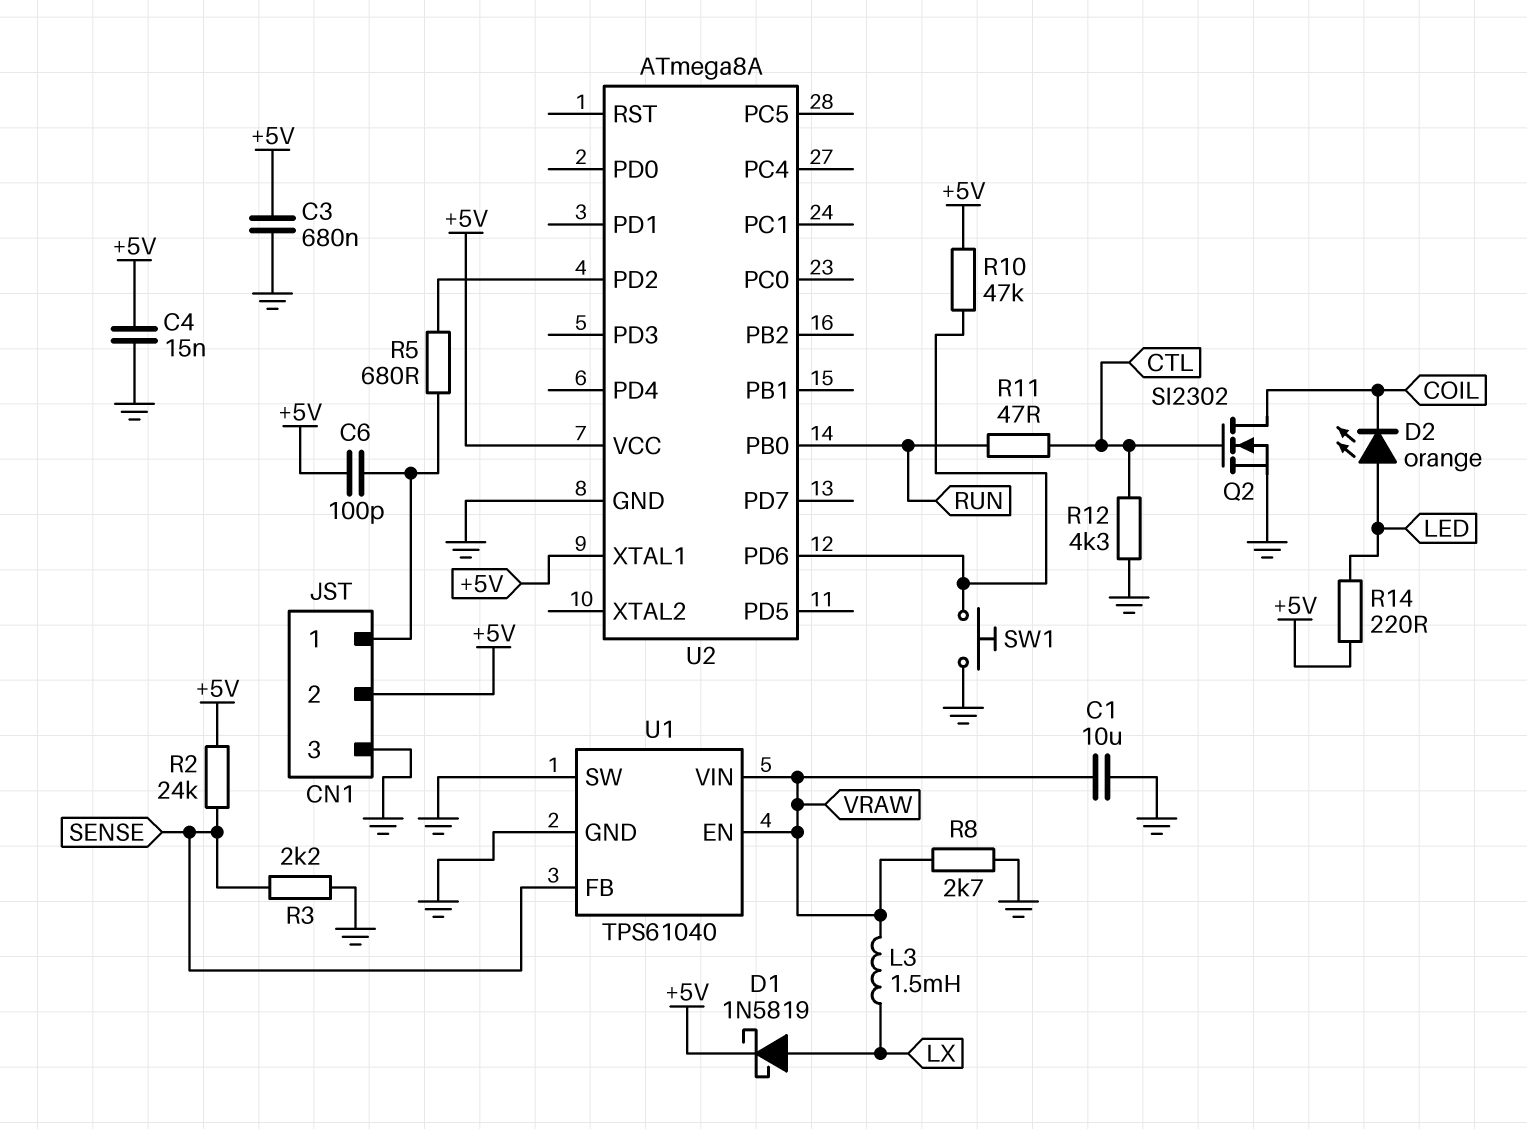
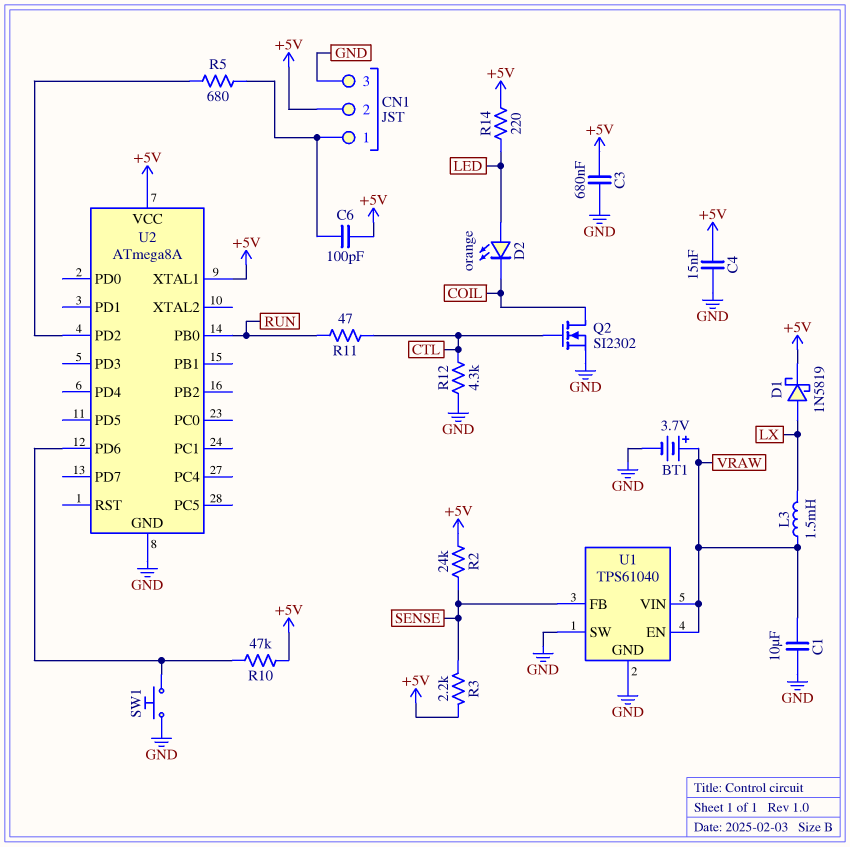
BT1: none -> 3.7V (plus VRAW, minus GND)
R3: 2.2k (GND, SENSE) -> 2.2k (+5V, SENSE)
R8: 2.7k (GND, VRAW) -> none

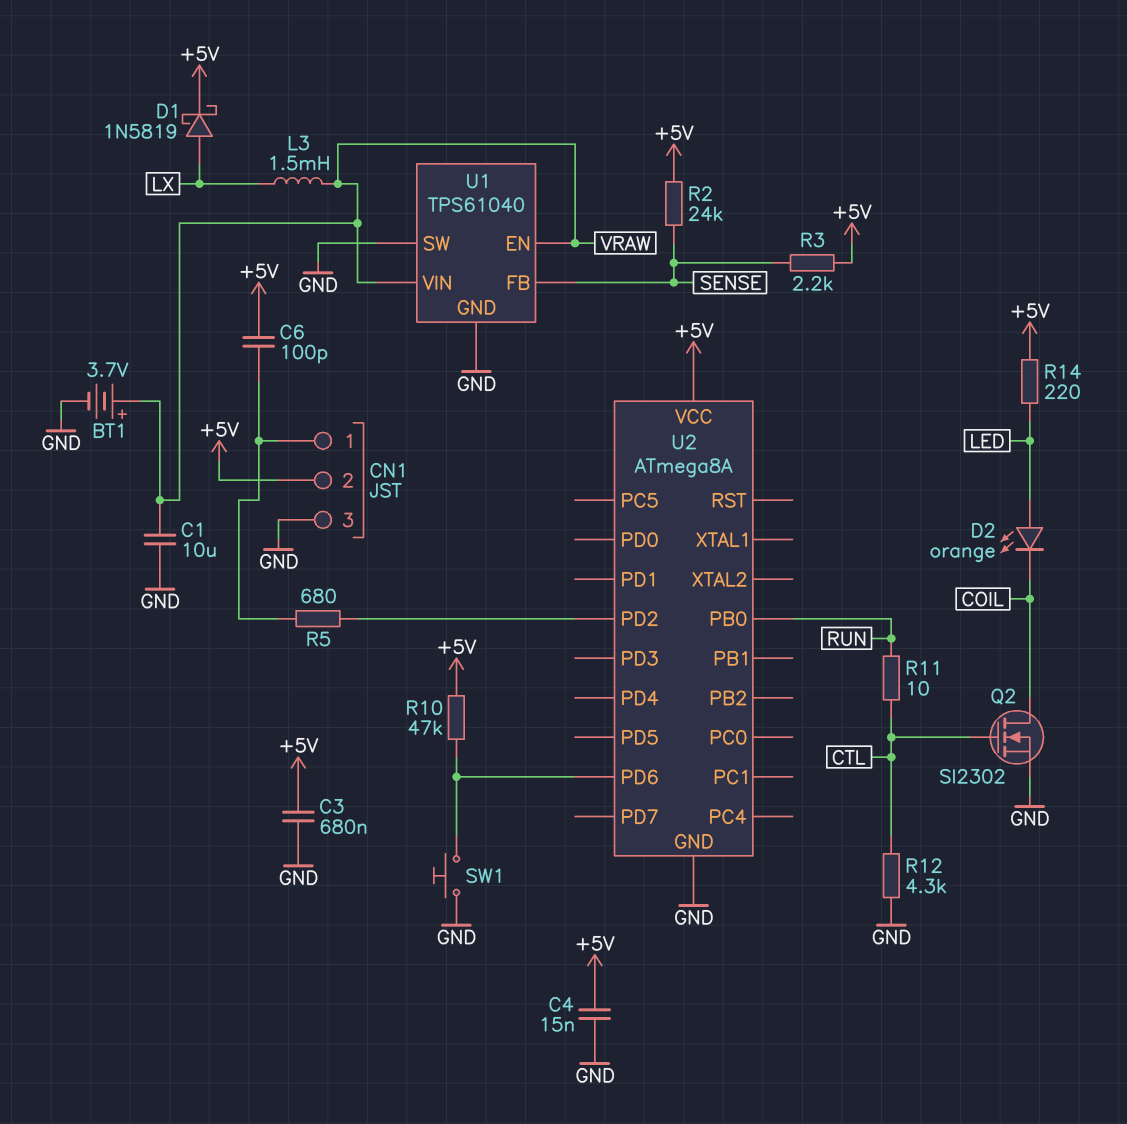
R11: 47 (CTL, RUN) -> 10 (CTL, RUN)
U2 pin XTAL1: +5V -> none

